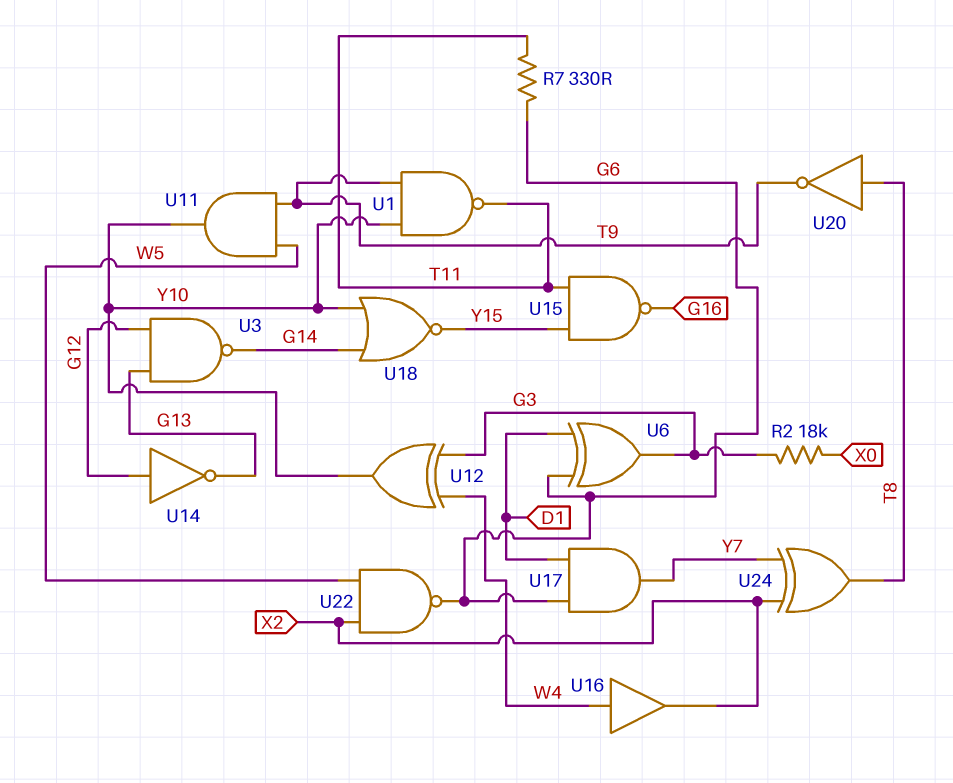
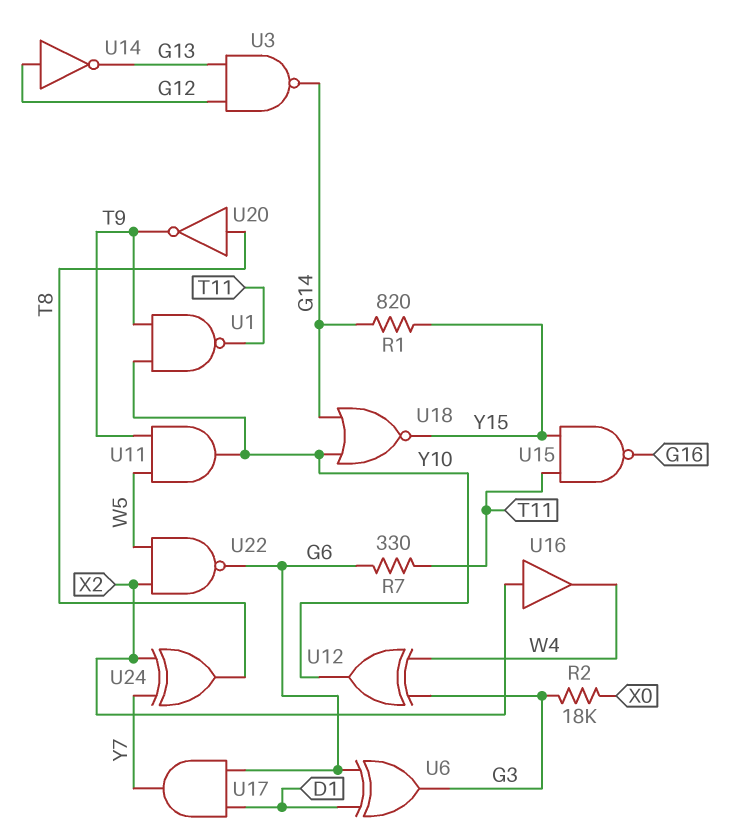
R1: none -> 820 (G14, Y15)
U16: buffer (in W4, out X2) -> buffer (in X2, out W4)

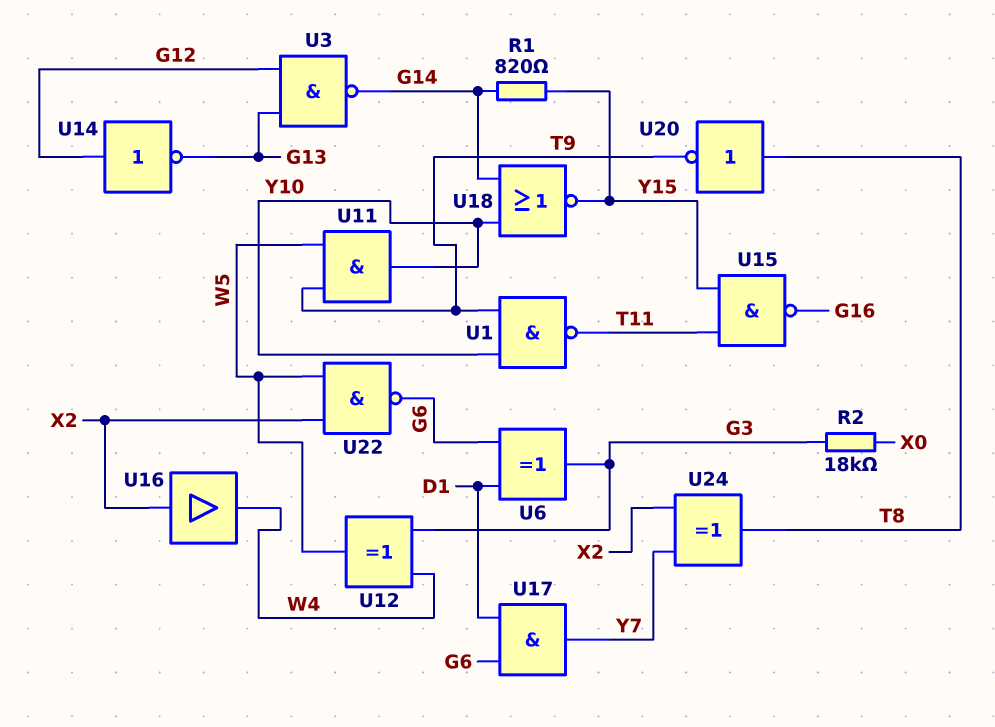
R7: 330 (G6, T11) -> none
U12: XOR (in G3, in W4, out Y10) -> XOR (in G3, in W4, out W5)

